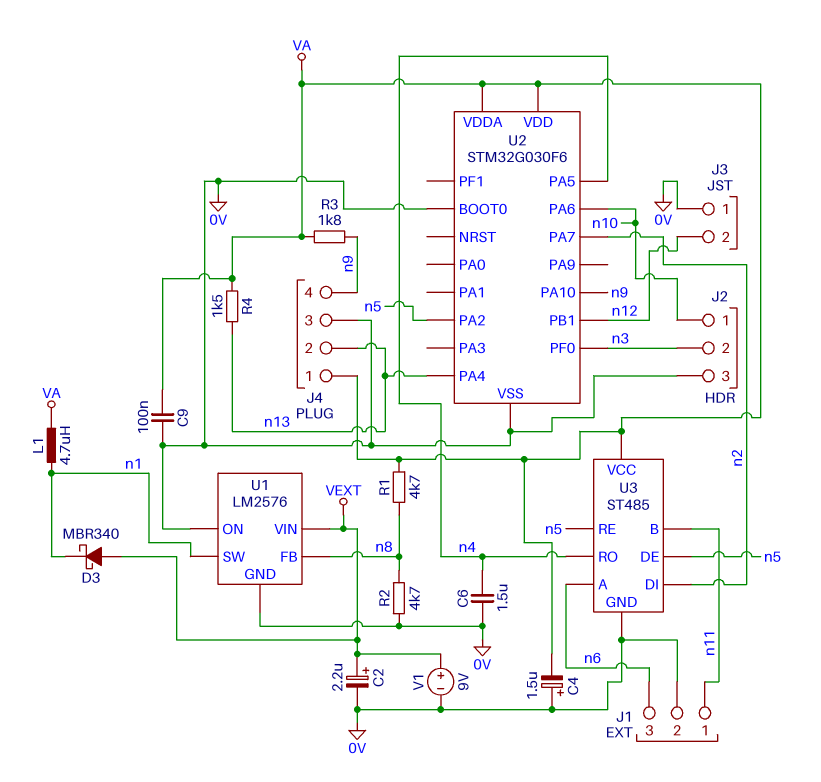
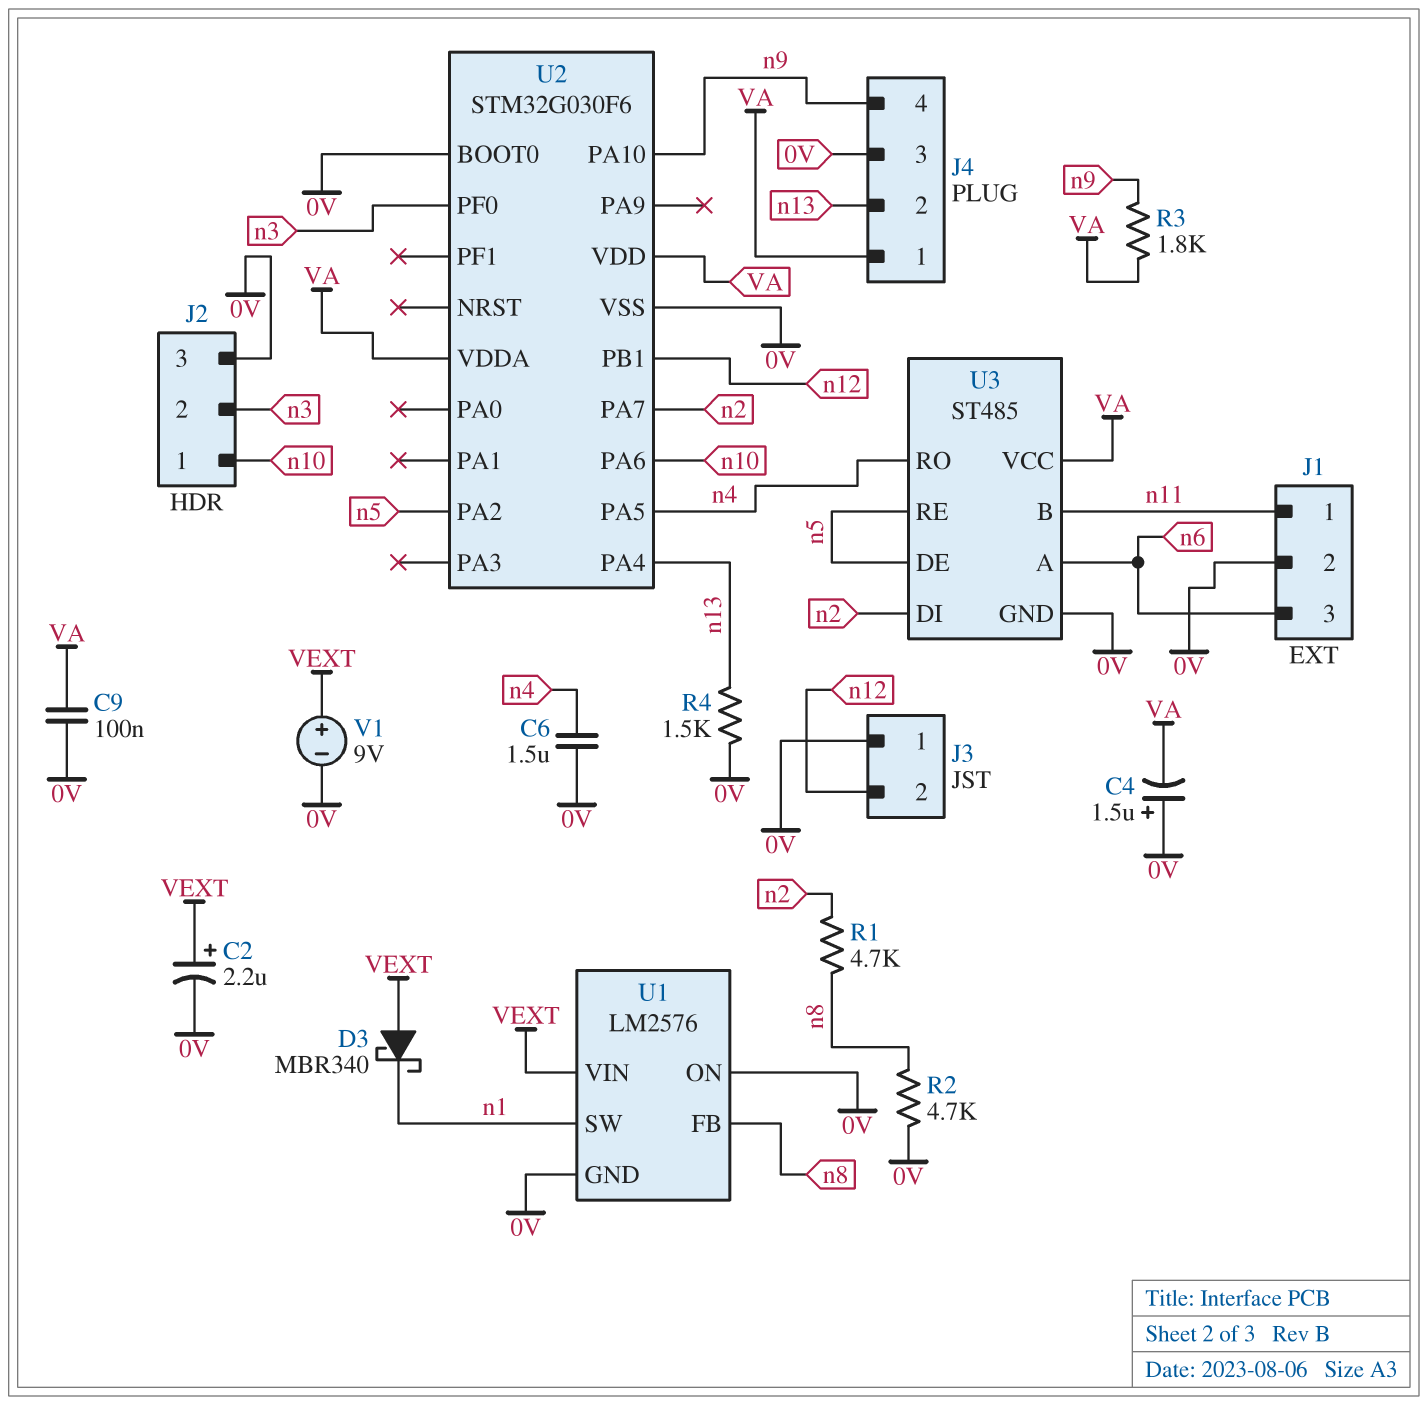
L1: 4.7uH (VA, n1) -> none
R1: 4.7k (VA, n8) -> 4.7k (n2, n8)
R4: 1.5k (VA, n13) -> 1.5k (0V, n13)

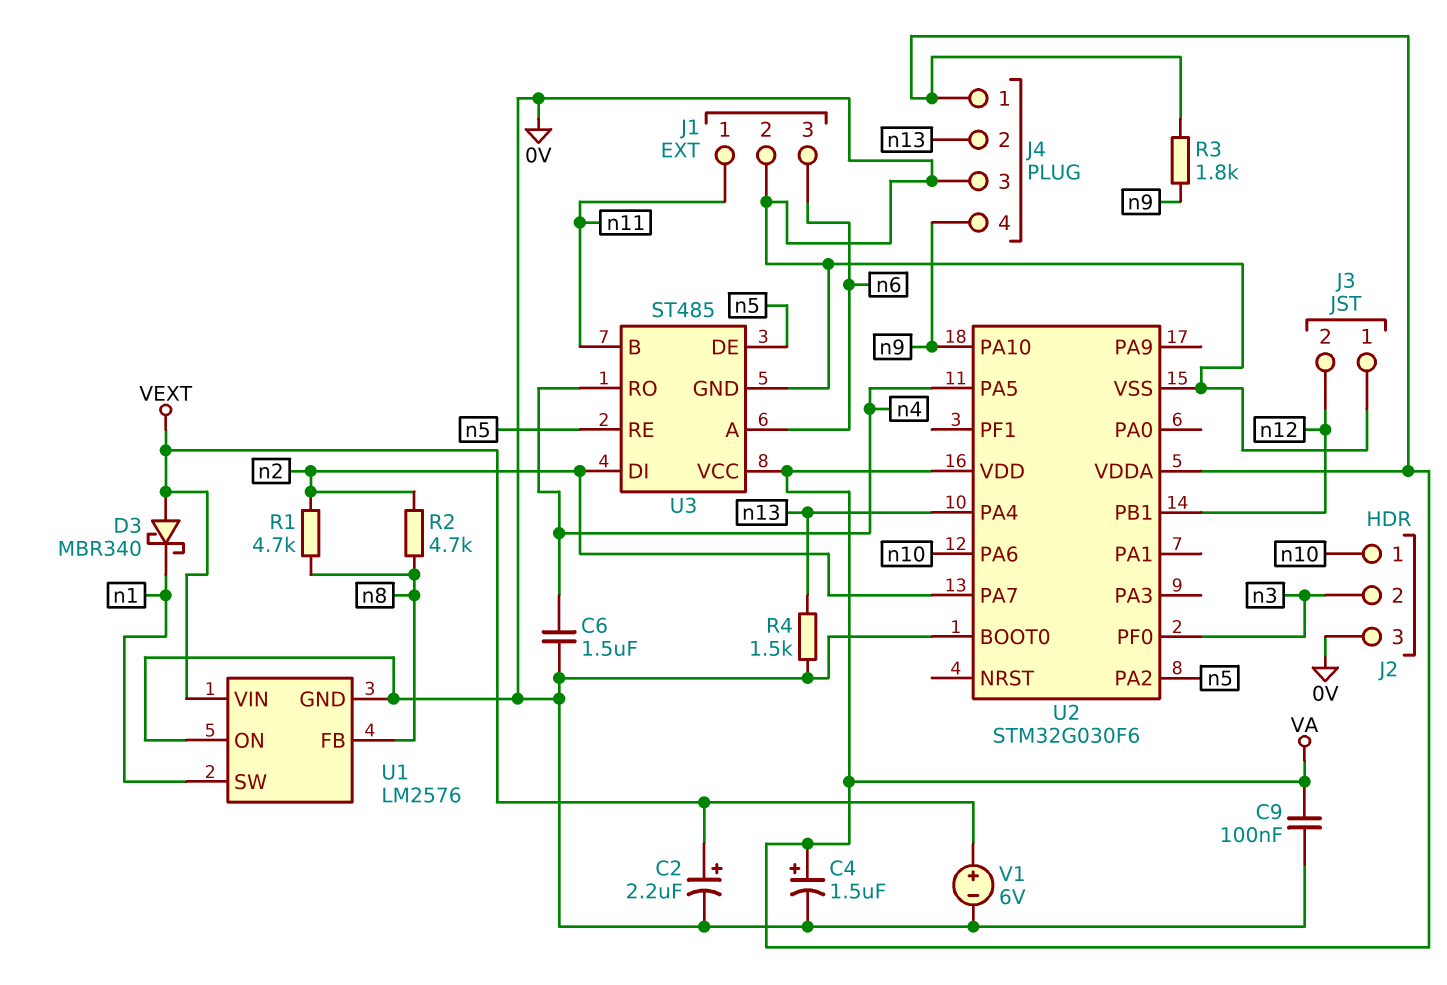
C4: 1.5uF (plus 0V, minus VA) -> 1.5uF (plus VA, minus 0V)
R2: 4.7k (0V, n8) -> 4.7k (n2, n8)
V1: 9V (plus VEXT, minus 0V) -> 6V (plus VEXT, minus 0V)

